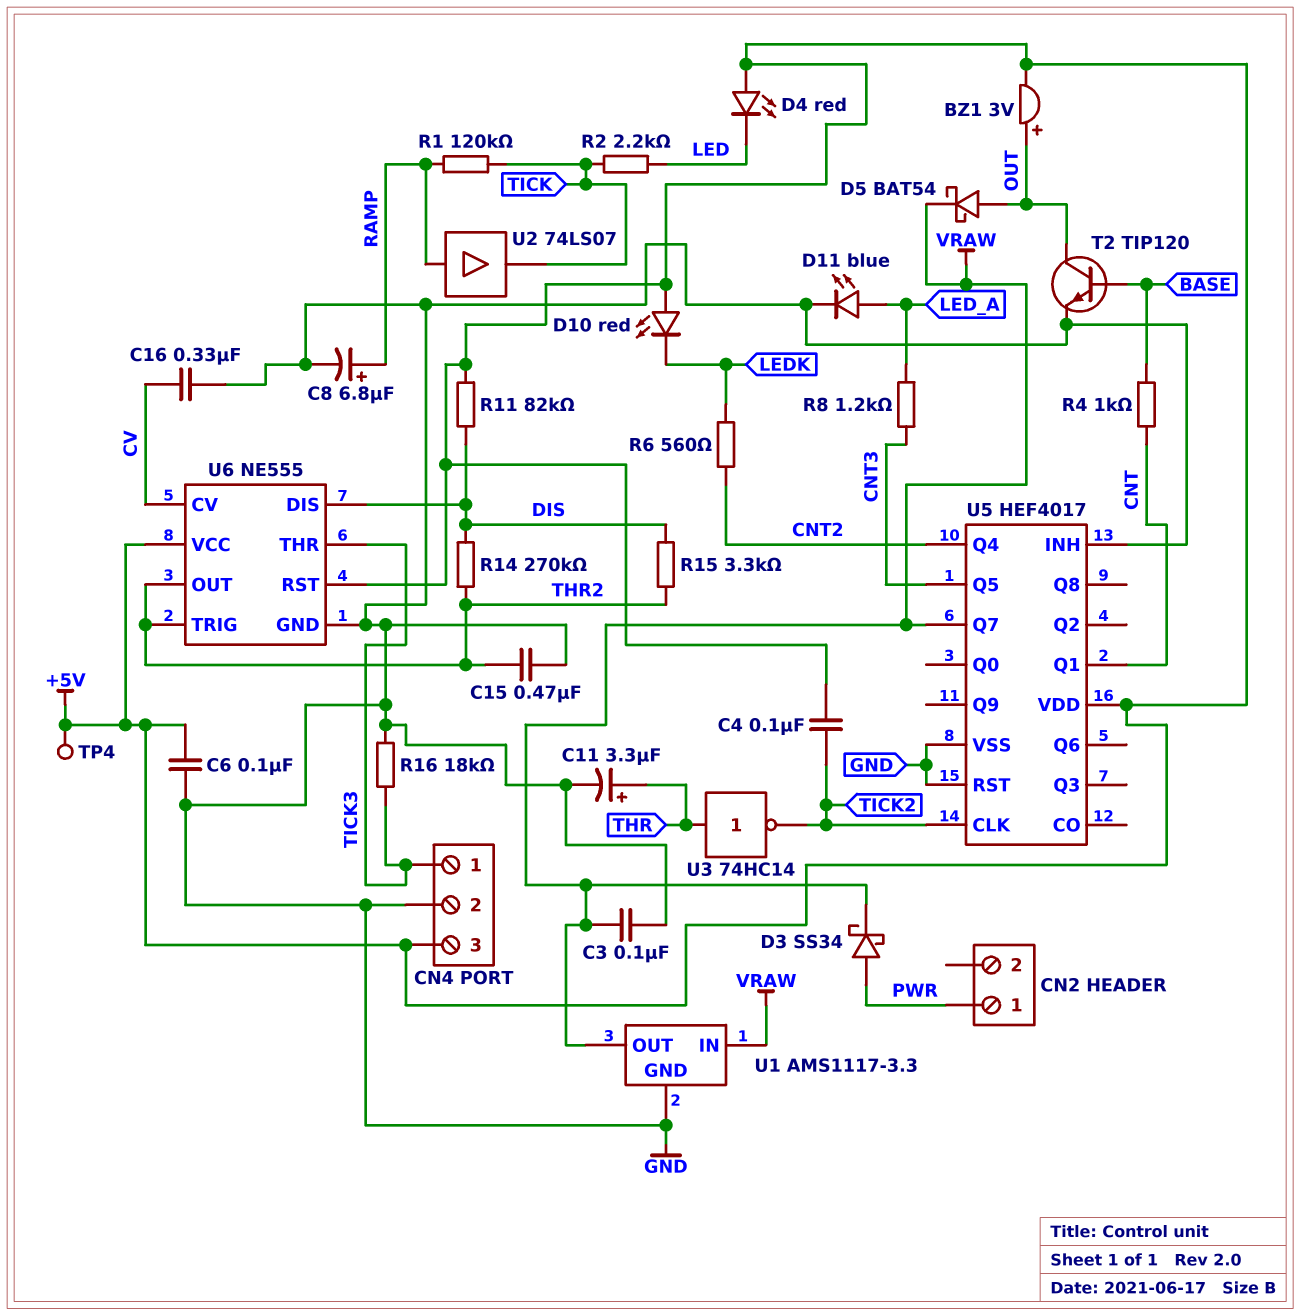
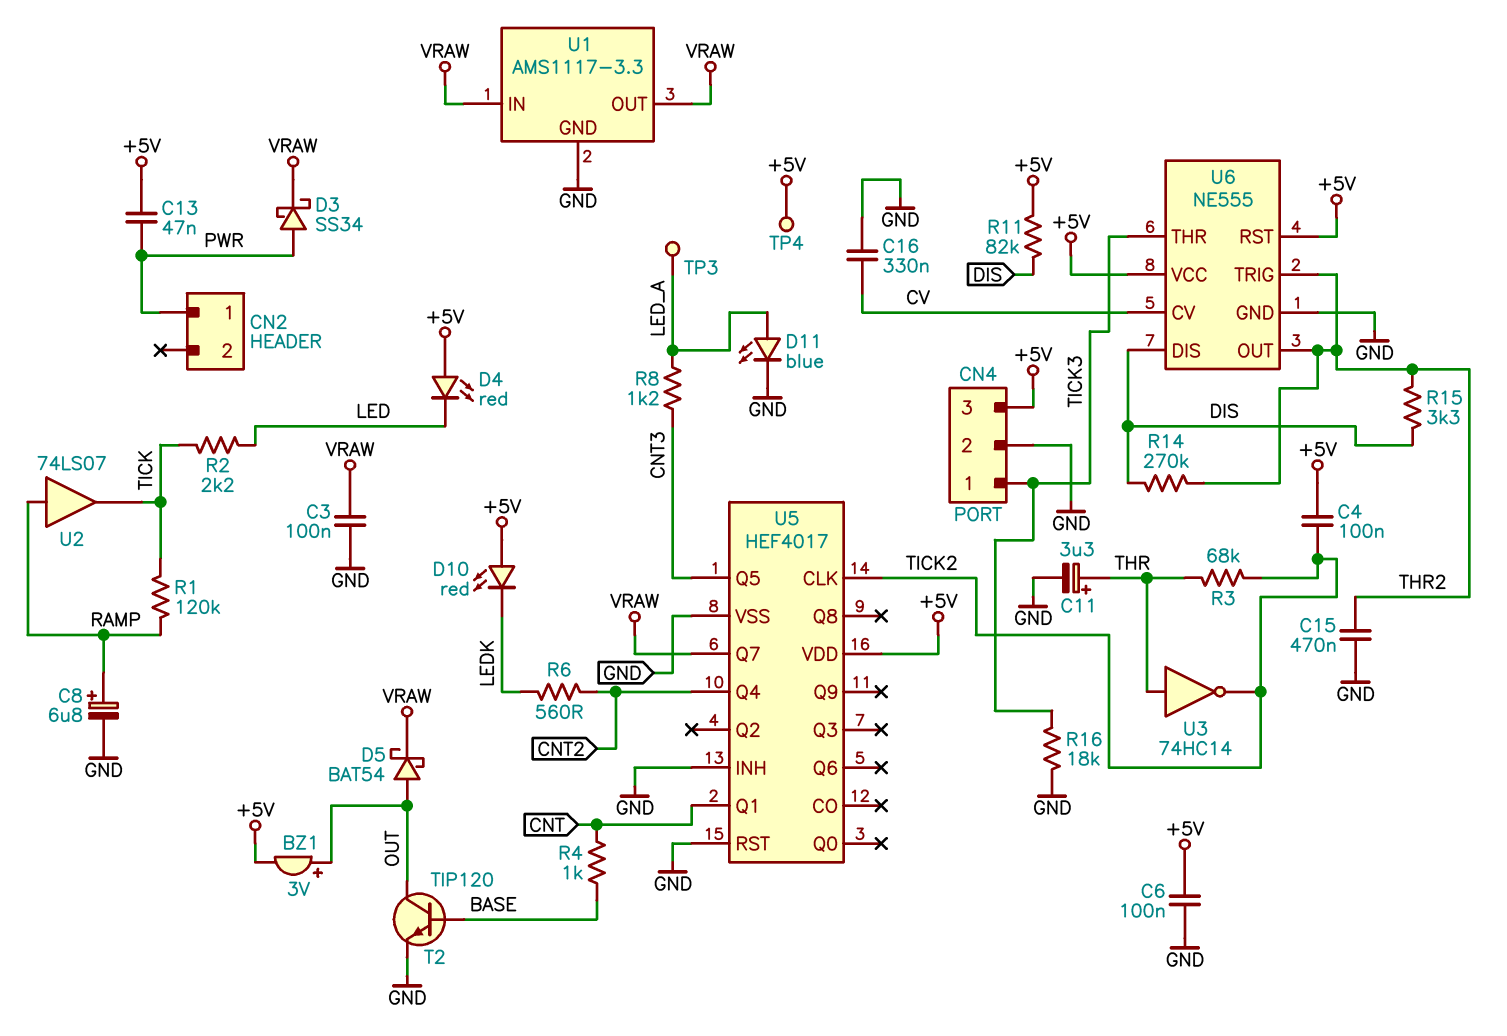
C13: none -> 47nF (+5V, PWR)
R3: none -> 68k (THR, TICK2)
TP3: none -> test point (LED_A)

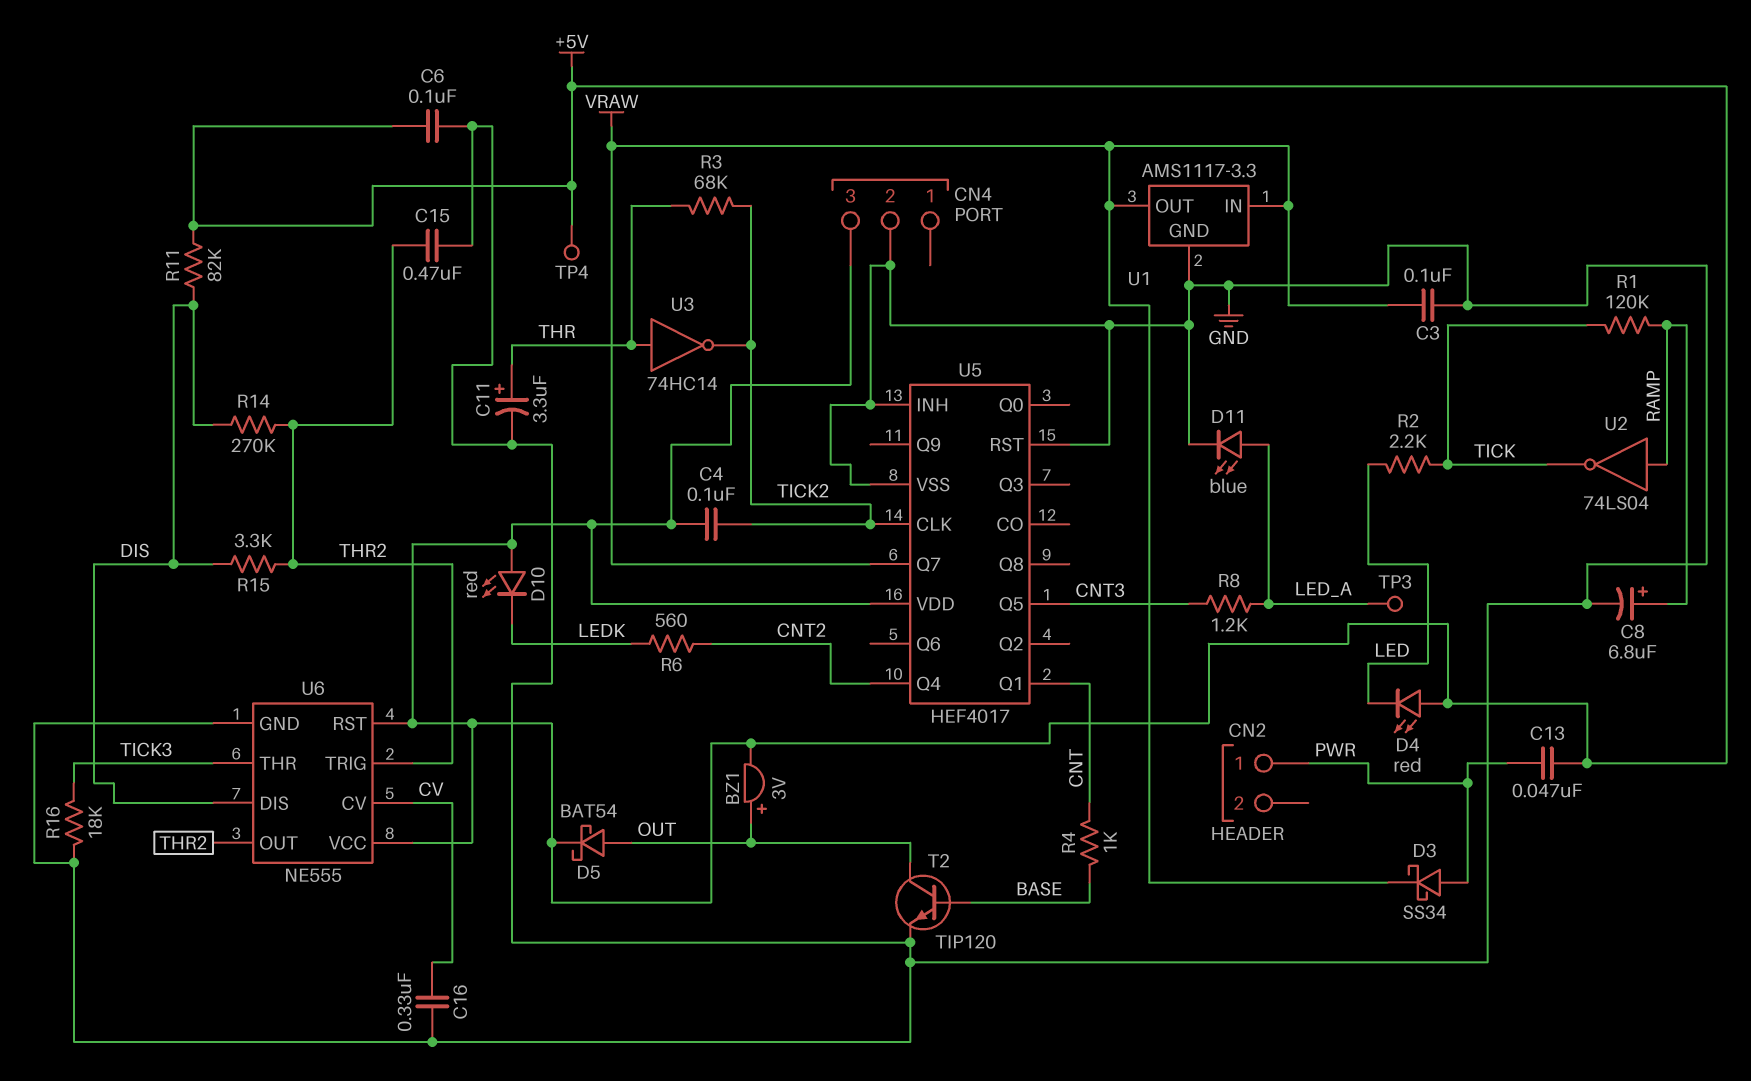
CN4 pin 1: TICK3 -> none
D5: schottky BAT54 (A OUT, K VRAW) -> schottky BAT54 (A OUT, K +5V)
U2: buffer 74LS07 (in RAMP, out TICK) -> NOT 74LS04 (in RAMP, out TICK)

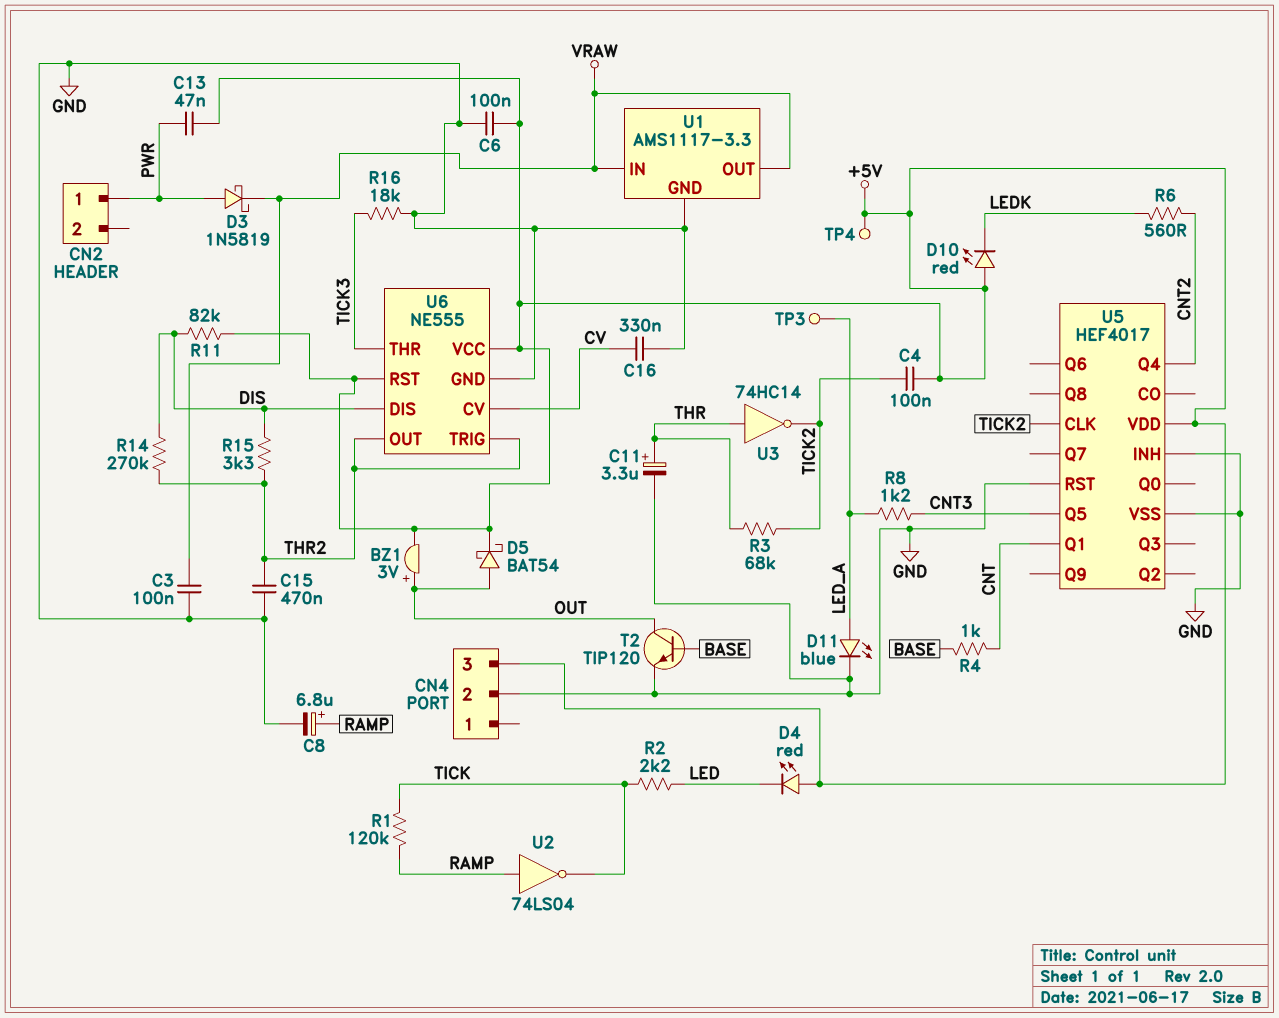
D3: schottky SS34 (A PWR, K VRAW) -> schottky 1N5819 (A PWR, K VRAW)
U5 pin Q7: VRAW -> none

